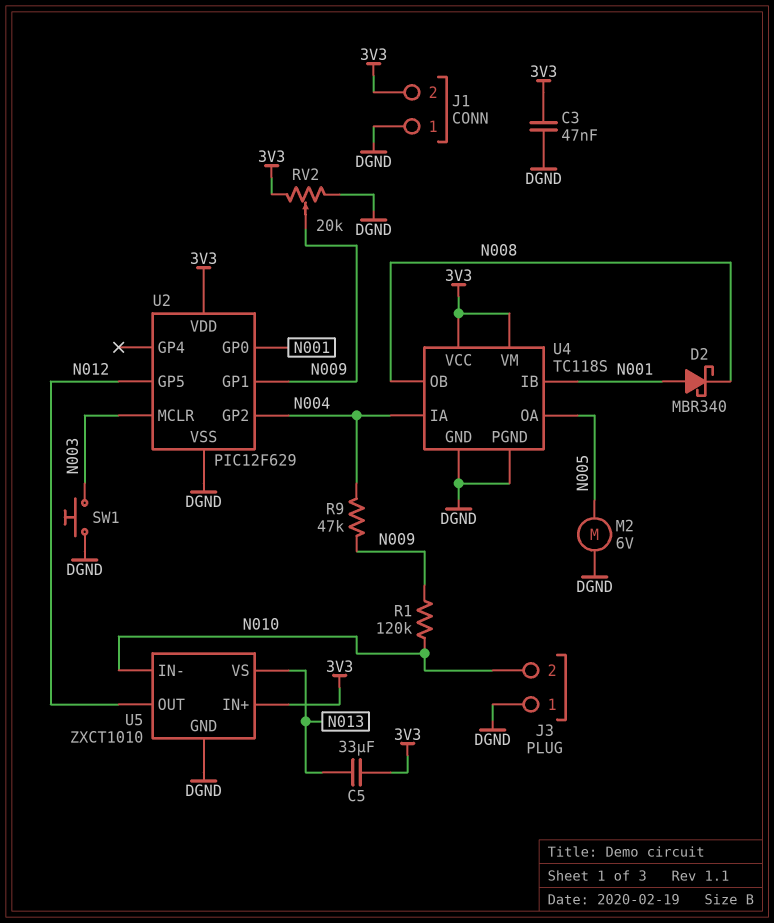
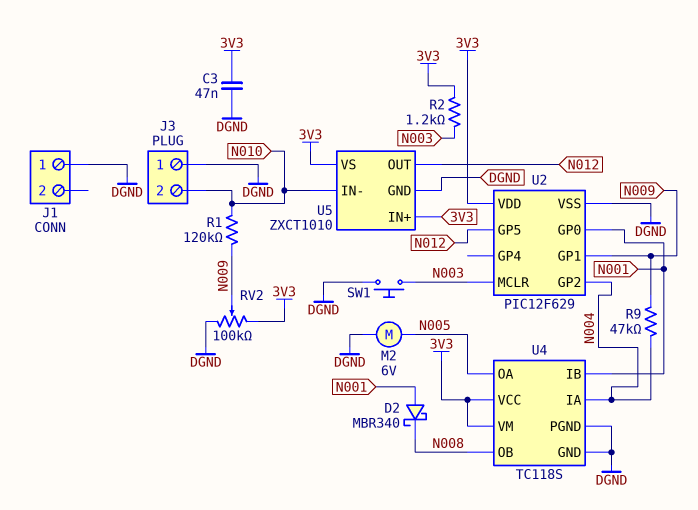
C5: 33uF (3V3, N013) -> none
J1 pin 2: 3V3 -> none
R2: none -> 1.2k (3V3, N003)
RV2: 20k (3V3, DGND, wiper N009) -> 100k (3V3, DGND, wiper N009)
U5 pin VS: N013 -> 3V3

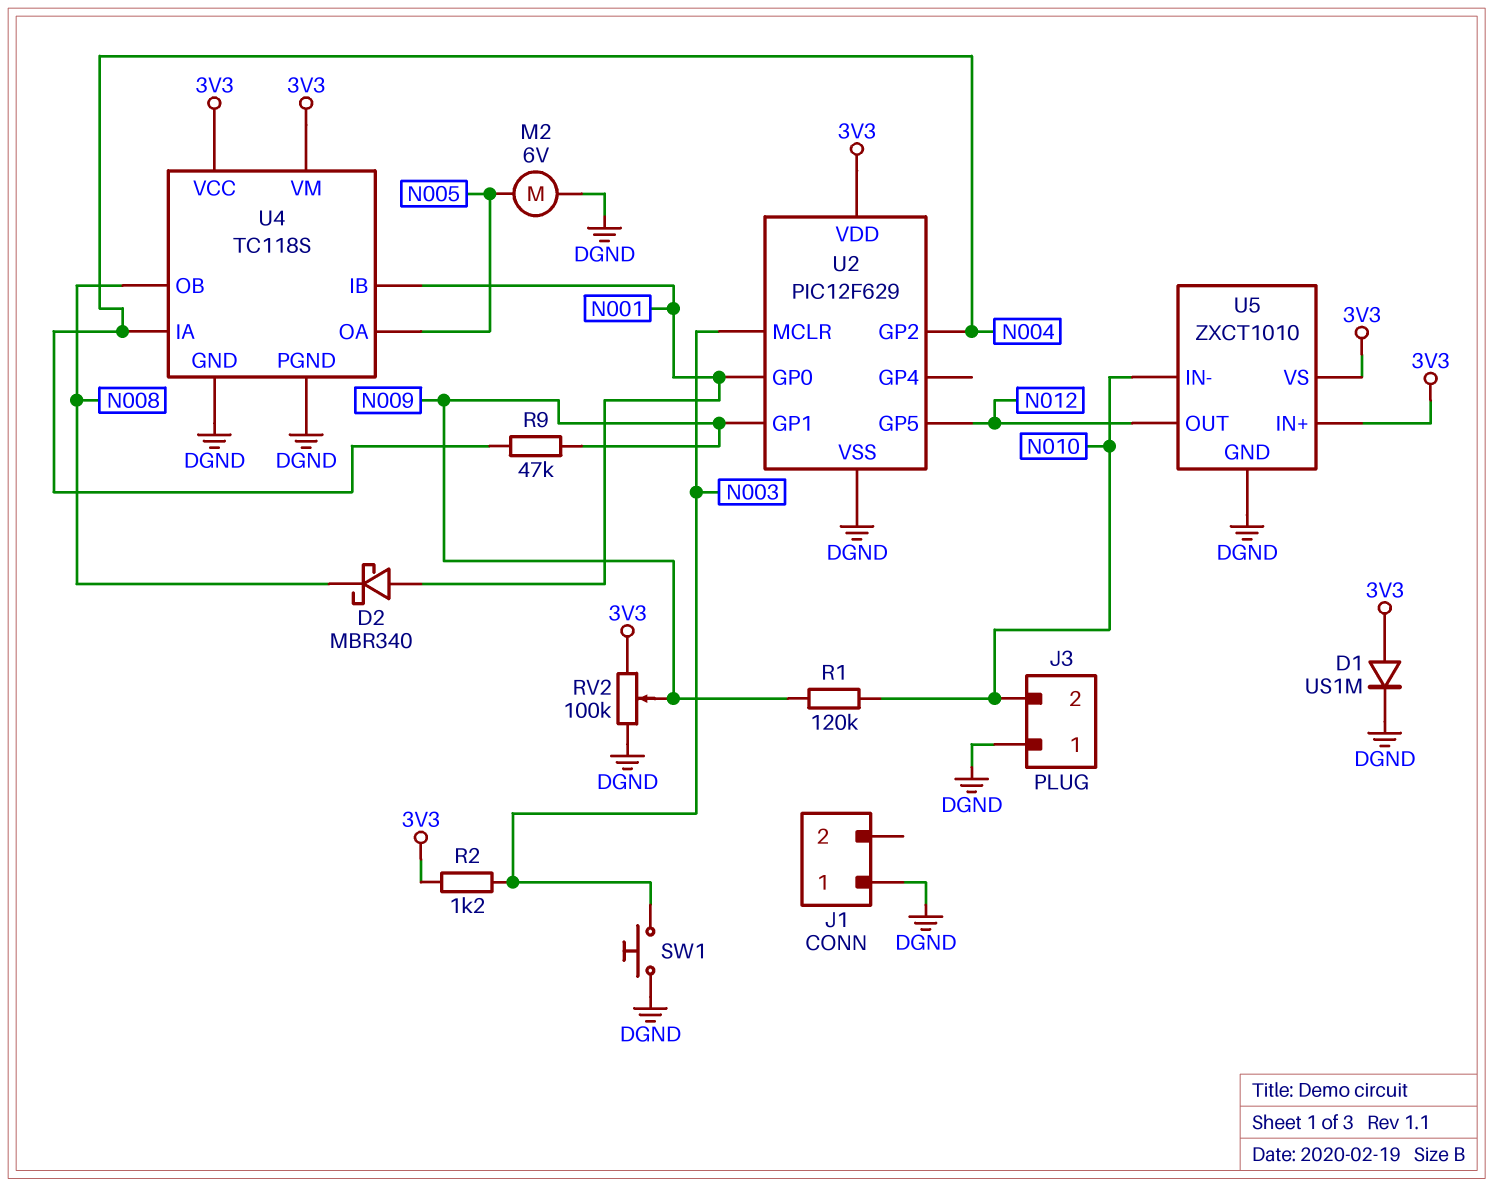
C3: 47nF (3V3, DGND) -> none
D1: none -> diode US1M (A 3V3, K DGND)

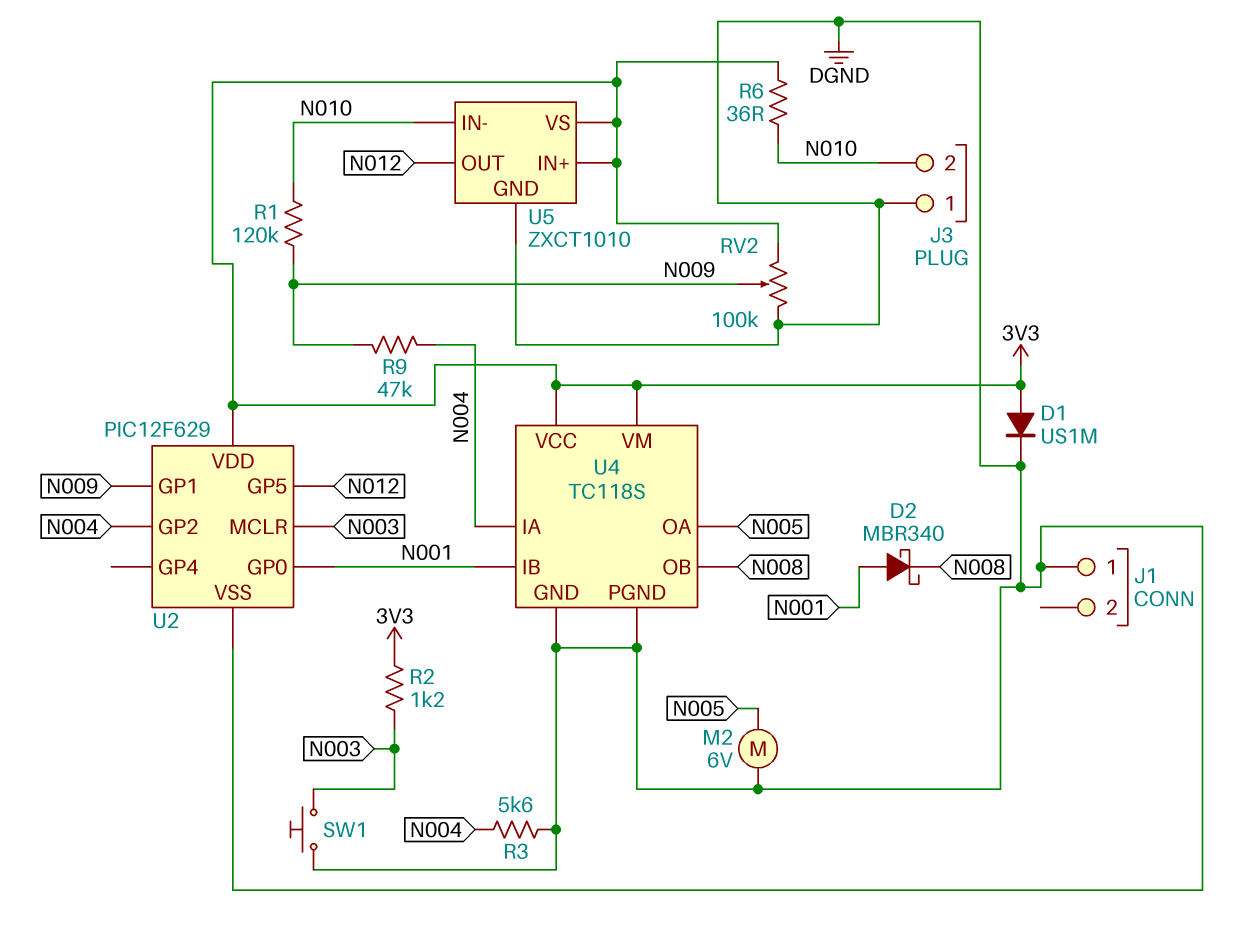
R3: none -> 5.6k (DGND, N004)
R6: none -> 36 (3V3, N010)

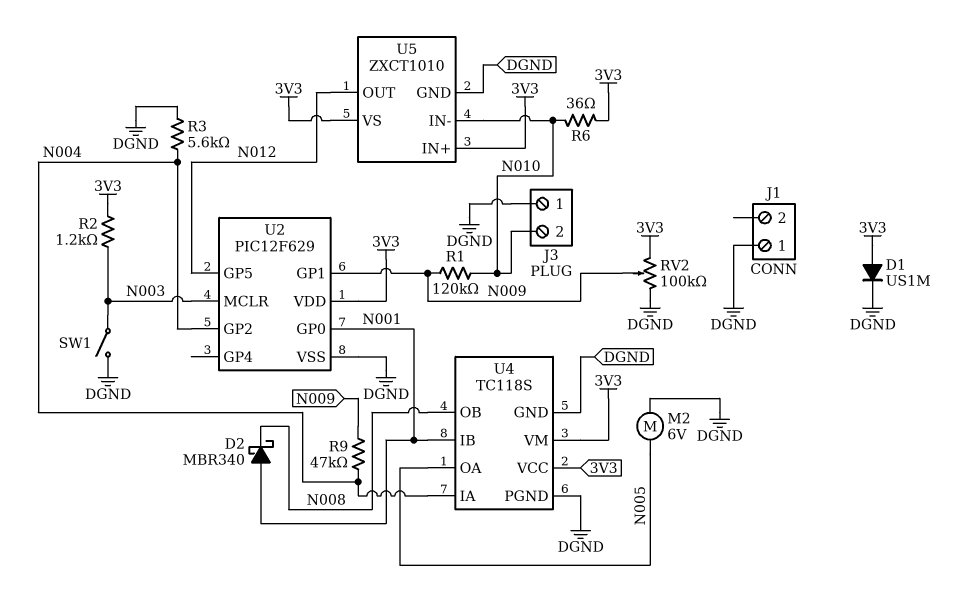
SW1: button (DGND, N003) -> switch (DGND, N003)

